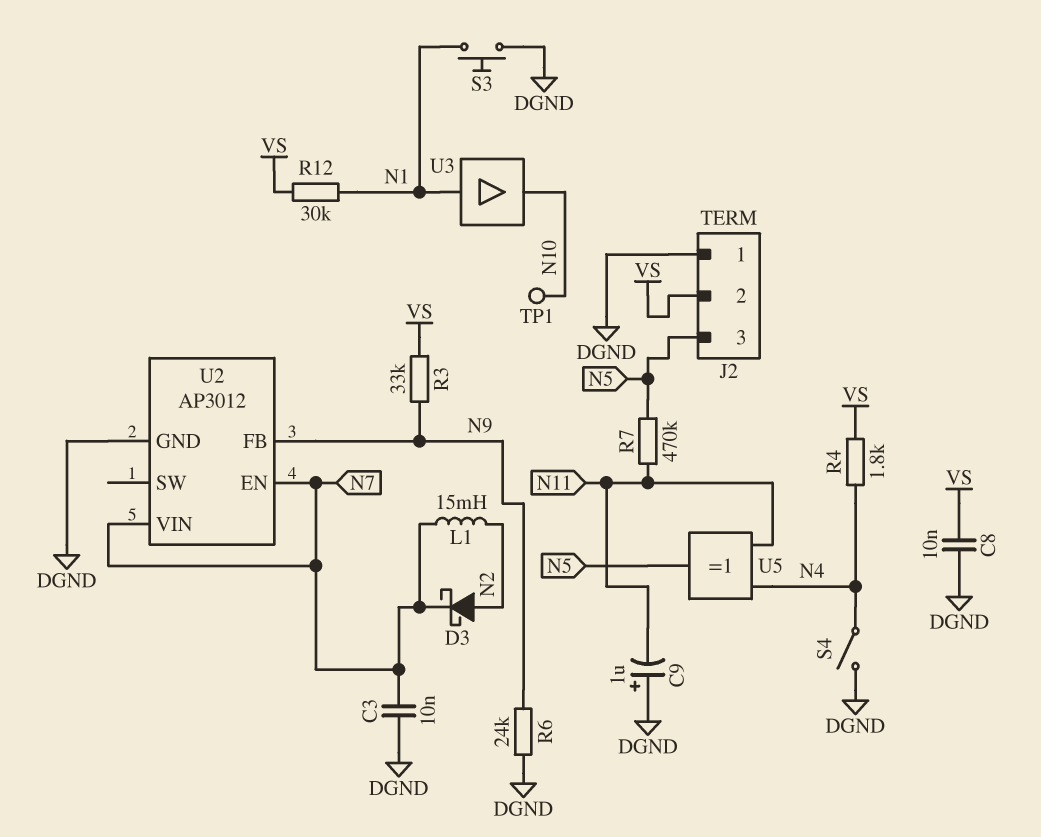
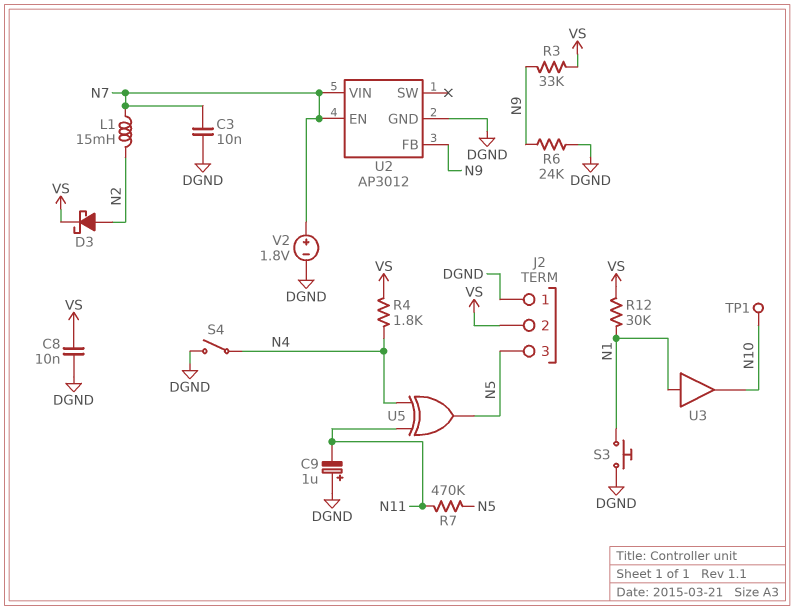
D3: schottky (A N2, K N7) -> schottky (A N2, K VS)
V2: none -> 1.8V (plus N7, minus DGND)

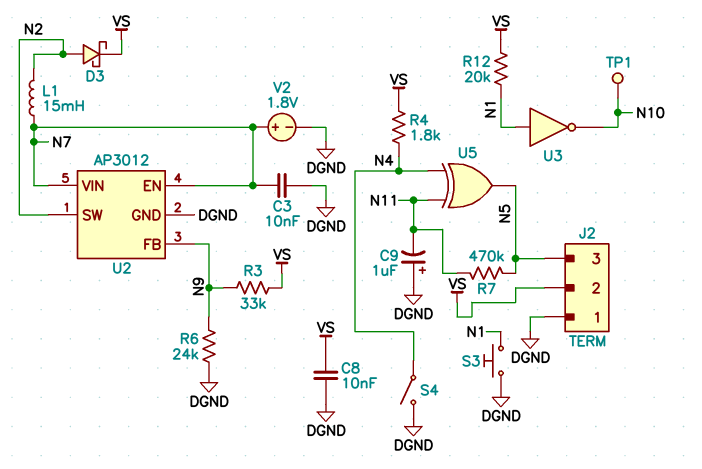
R12: 30k (N1, VS) -> 20k (N1, VS)
U2 pin SW: none -> N2
U3: buffer (in N1, out N10) -> NOT (in N1, out N10)

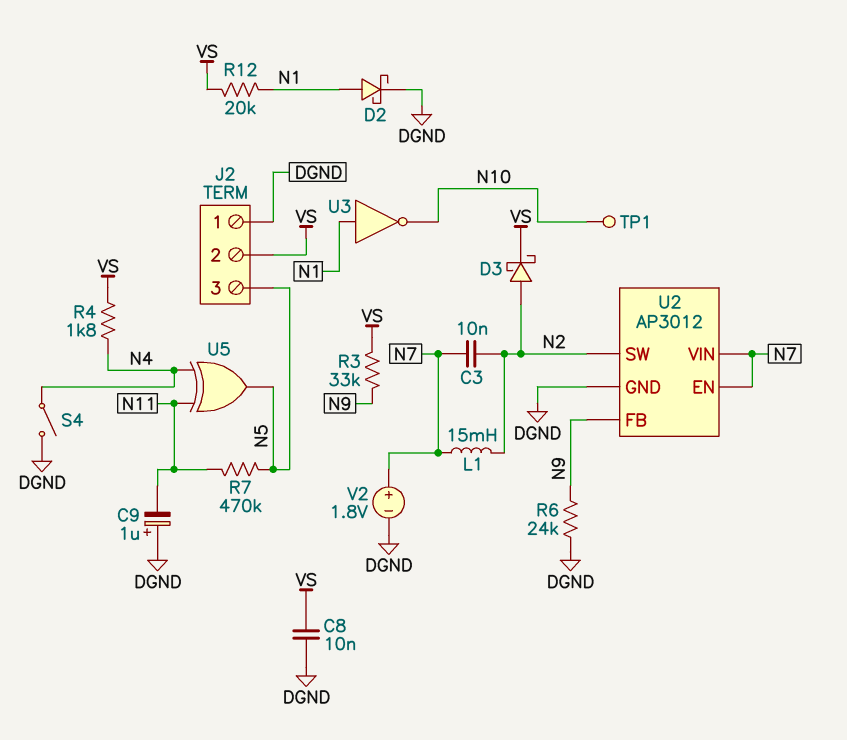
C3: 10nF (DGND, N7) -> 10nF (N2, N7)
D2: none -> schottky (A N1, K DGND)
S3: button (DGND, N1) -> none

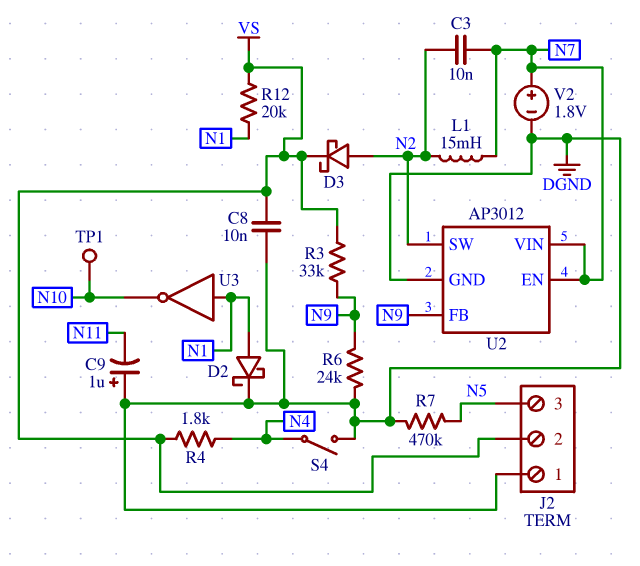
R7: 470k (N5, N11) -> 470k (DGND, N5)
U5: XOR (in N4, in N11, out N5) -> none

